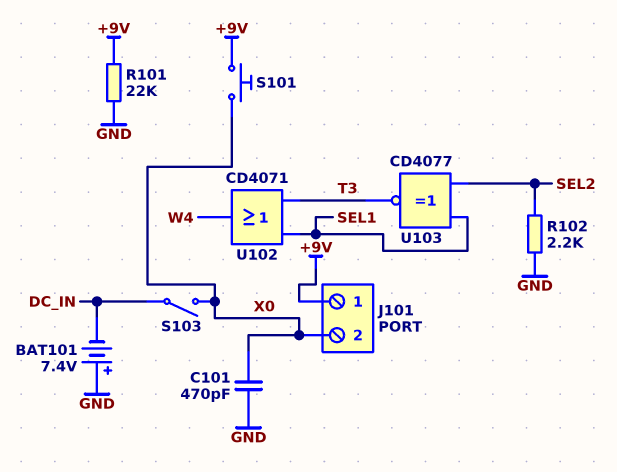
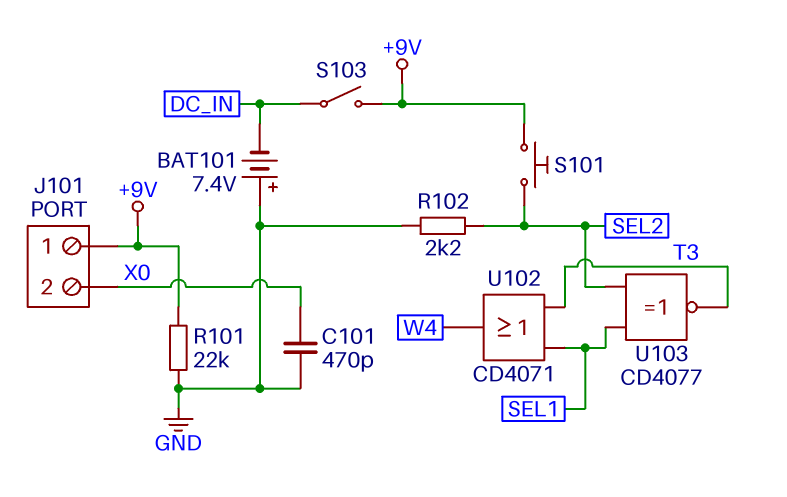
S101: button (+9V, X0) -> button (+9V, SEL2)
S103: switch (DC_IN, X0) -> switch (+9V, DC_IN)

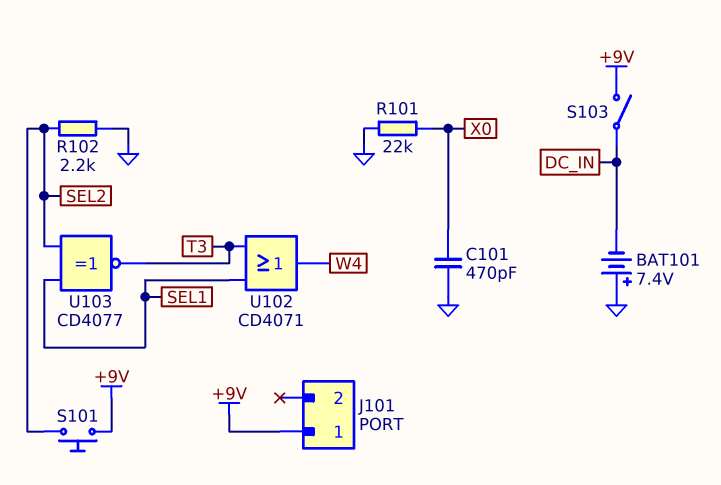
J101 pin 2: X0 -> none
R101: 22k (+9V, GND) -> 22k (GND, X0)

